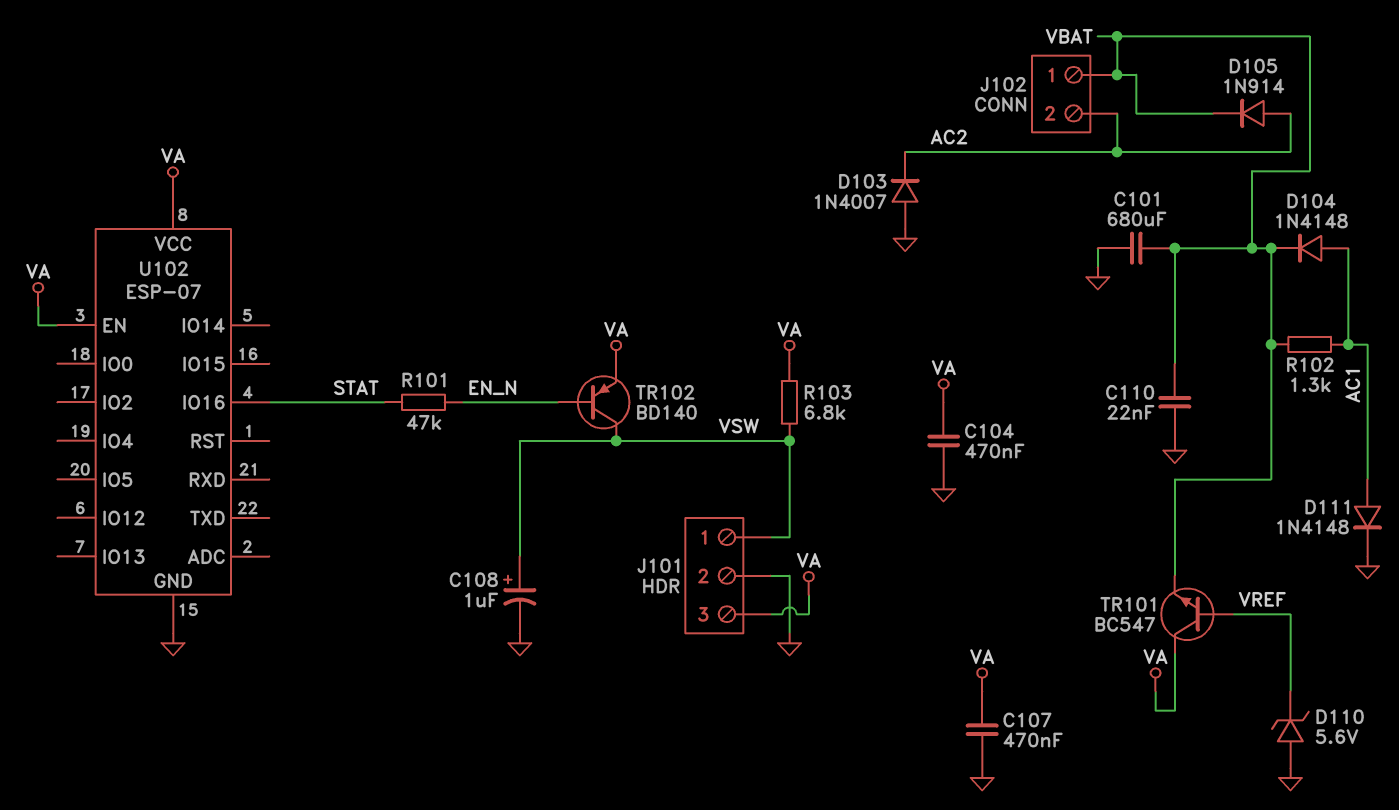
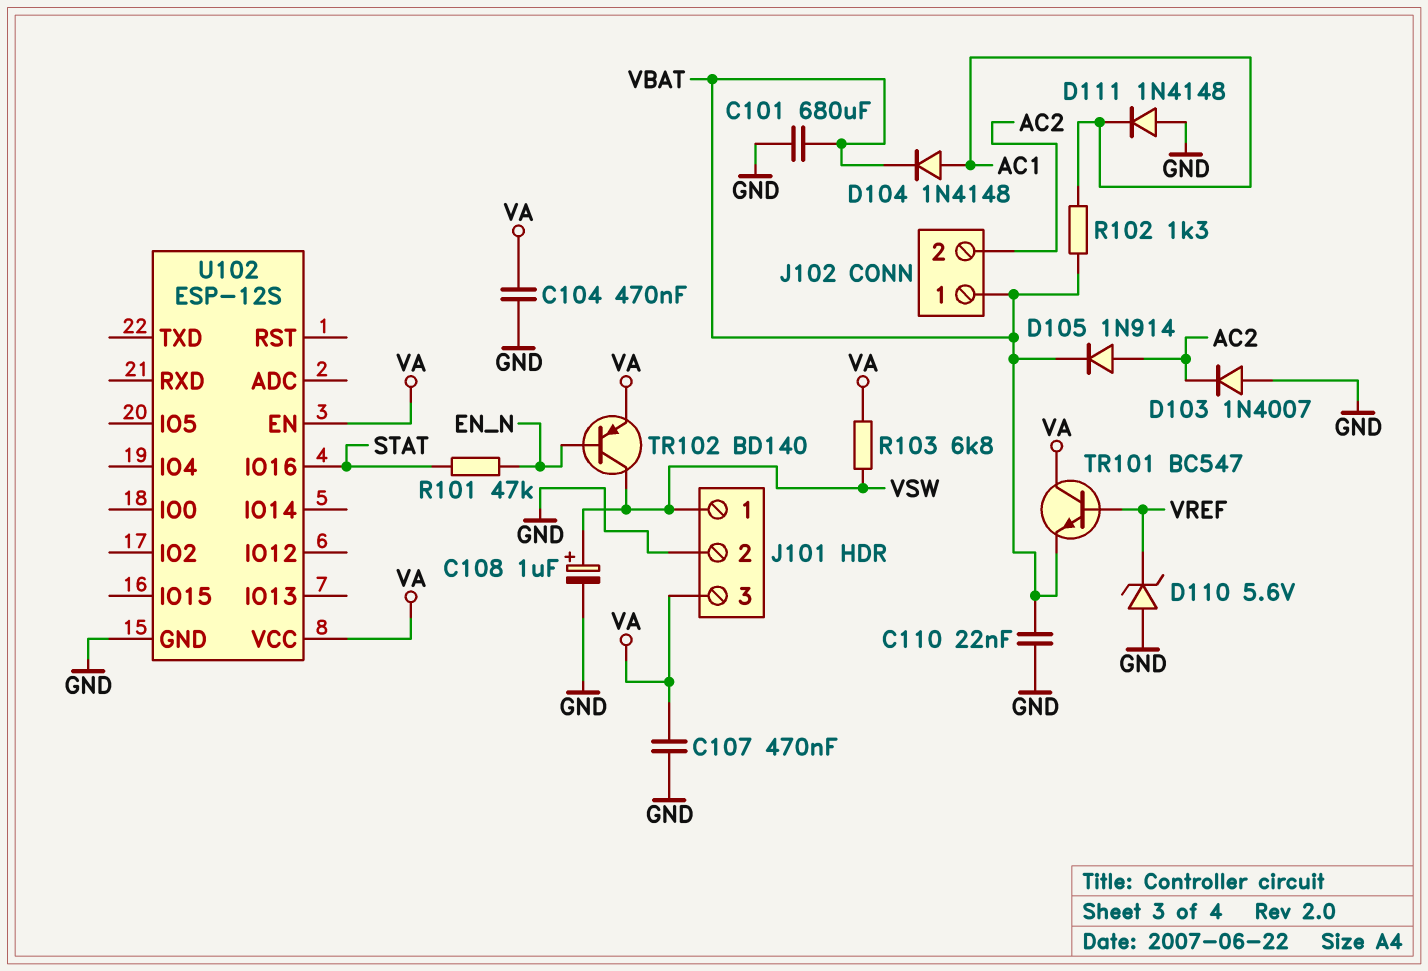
D111: diode 1N4148 (A AC1, K GND) -> diode 1N4148 (A GND, K AC1)
U102: ESP-07 -> ESP-12S

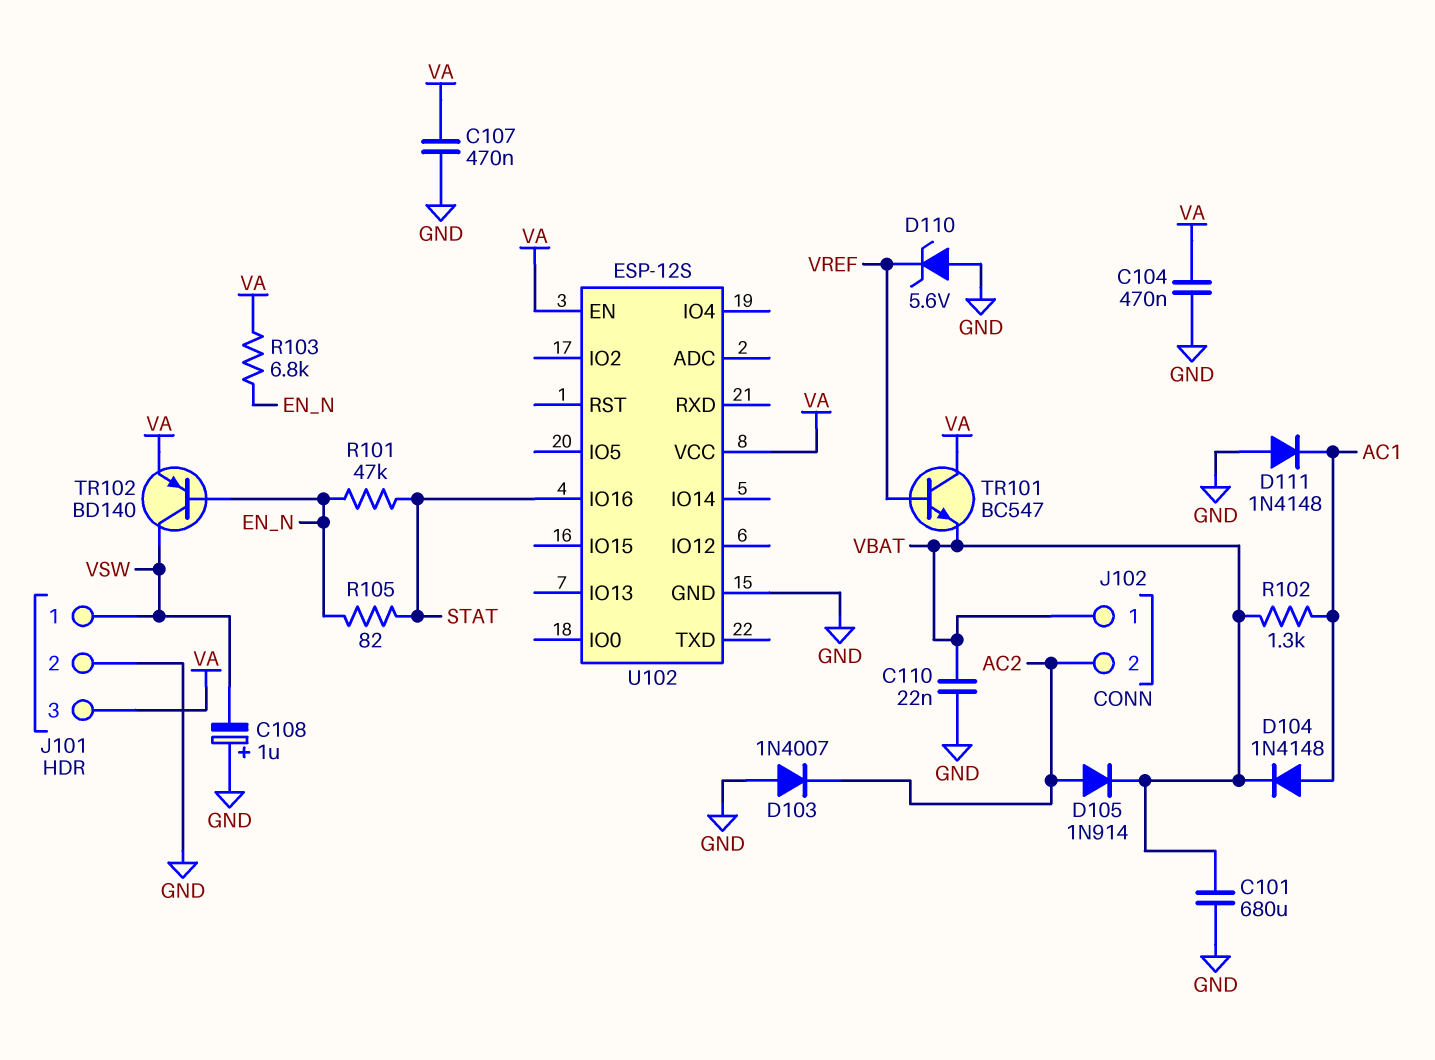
C108: 1uF (plus VSW, minus GND) -> 1uF (plus GND, minus VSW)
R103: 6.8k (VA, VSW) -> 6.8k (EN_N, VA)
R105: none -> 82 (EN_N, STAT)

